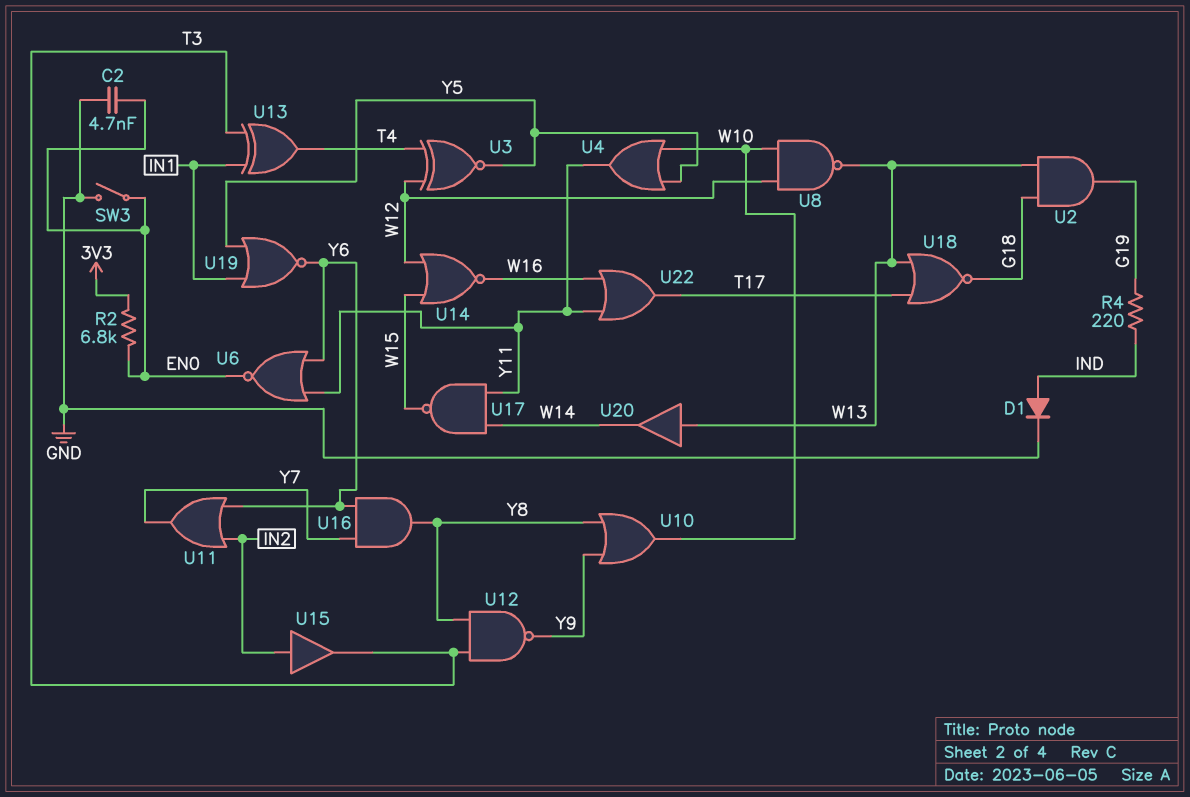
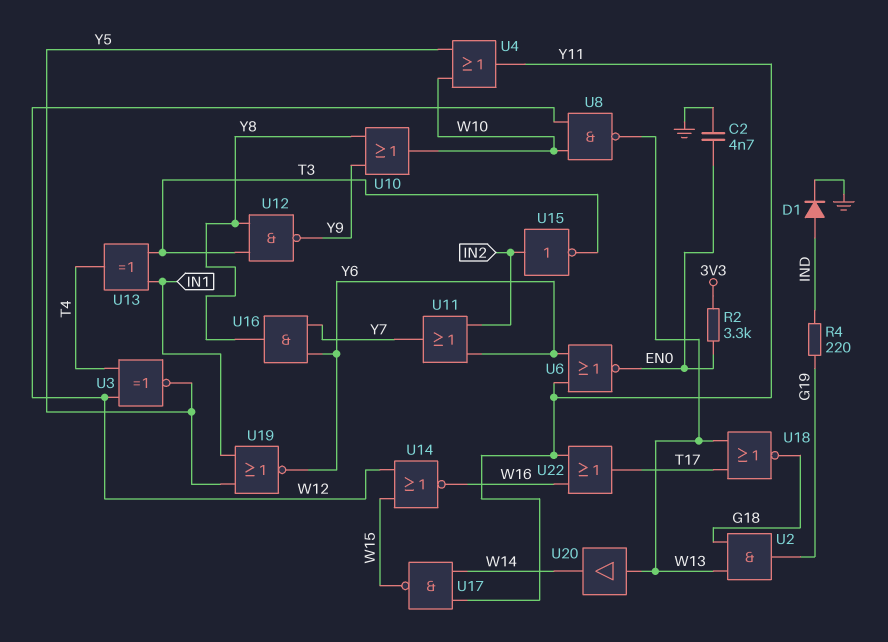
R2: 6.8k (3V3, EN0) -> 3.3k (3V3, EN0)
SW3: switch (EN0, GND) -> none
U15: buffer (in IN2, out T3) -> NOT (in IN2, out T3)

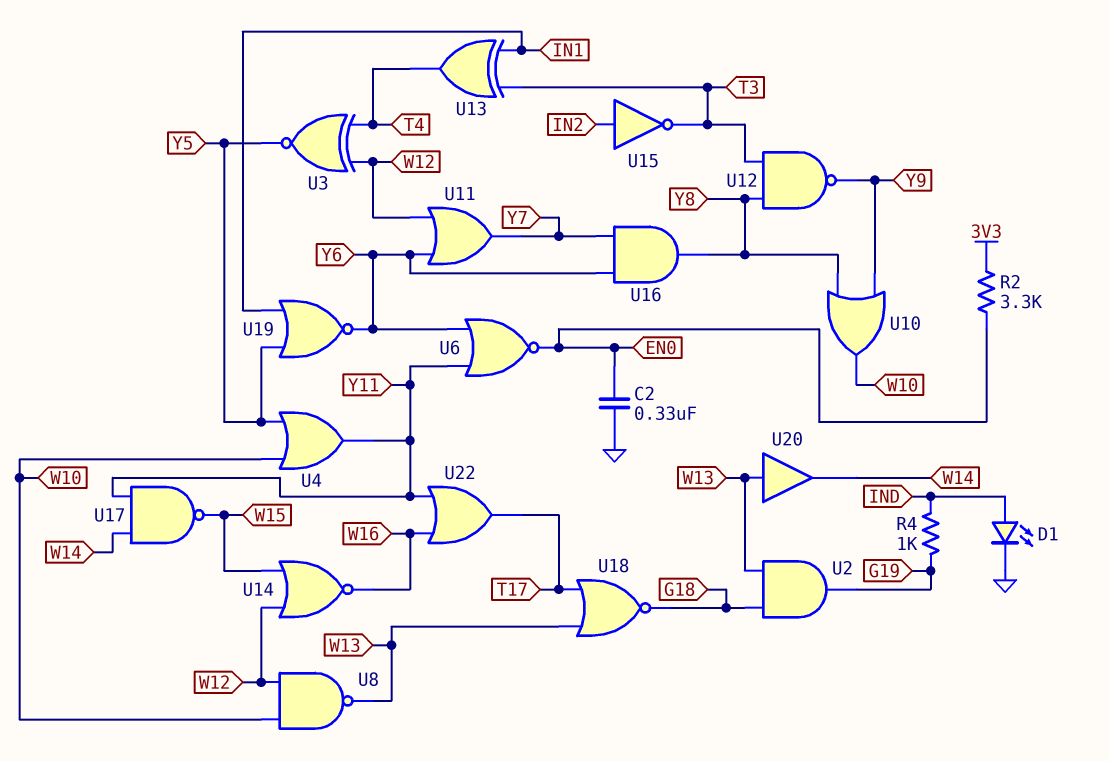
C2: 4.7nF (EN0, GND) -> 330nF (EN0, GND)
D1: diode (A IND, K GND) -> LED (A IND, K GND)
R4: 220 (G19, IND) -> 1k (G19, IND)
U11: OR (in IN2, in Y6, out Y7) -> OR (in W12, in Y6, out Y7)

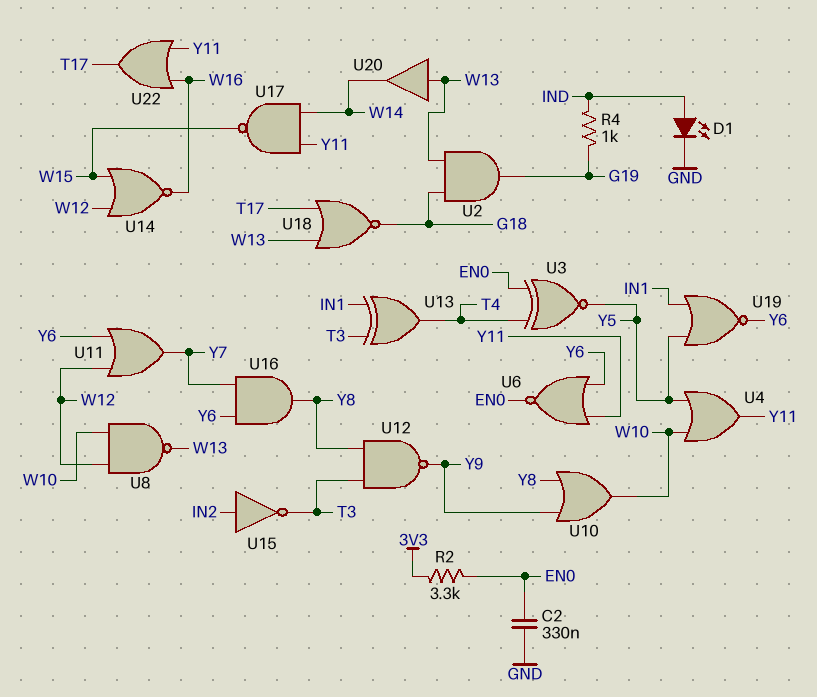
U3: XNOR (in T4, in W12, out Y5) -> XNOR (in EN0, in T4, out Y5)

